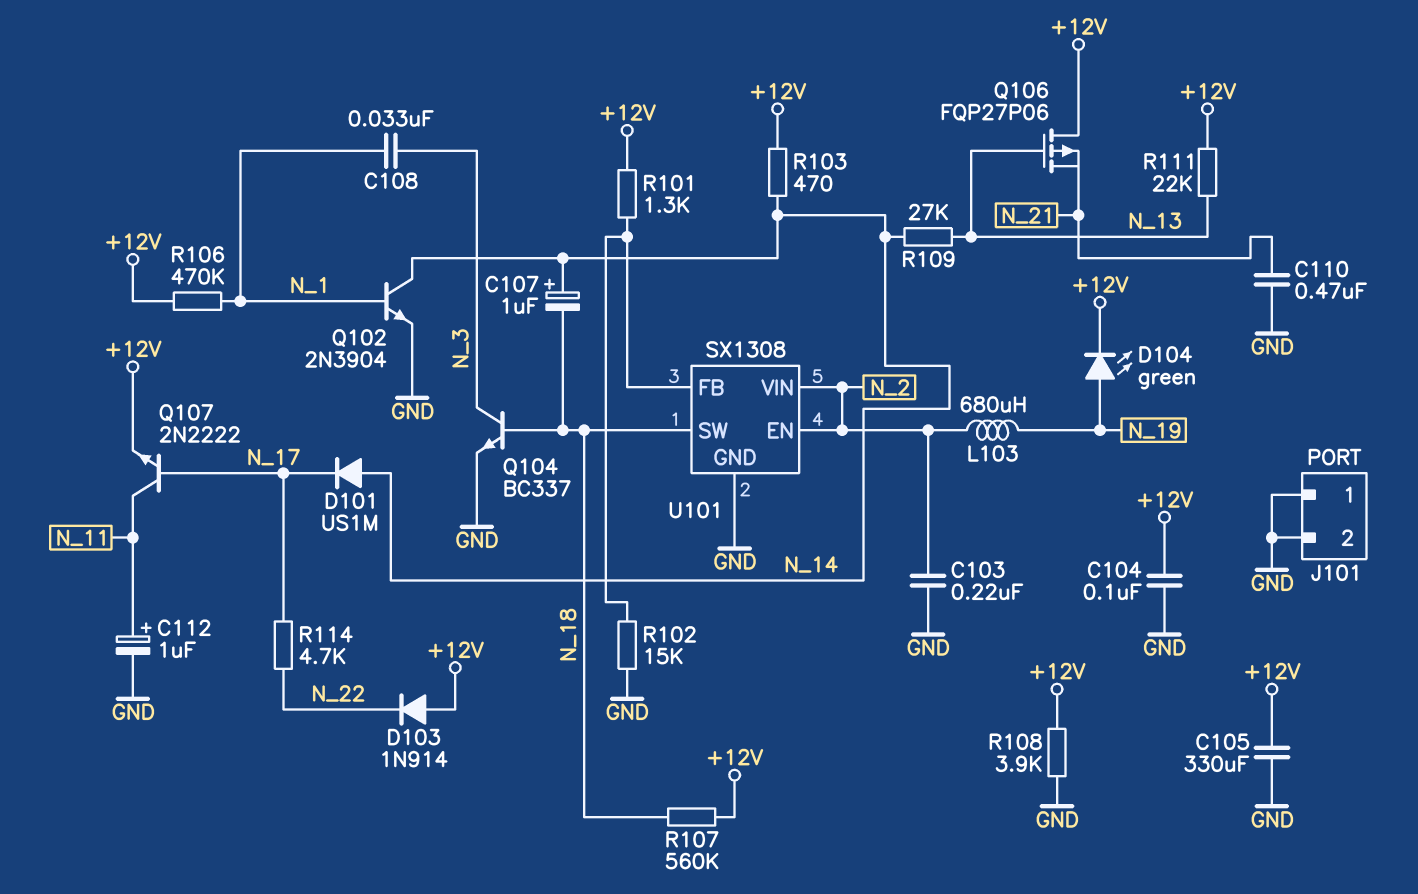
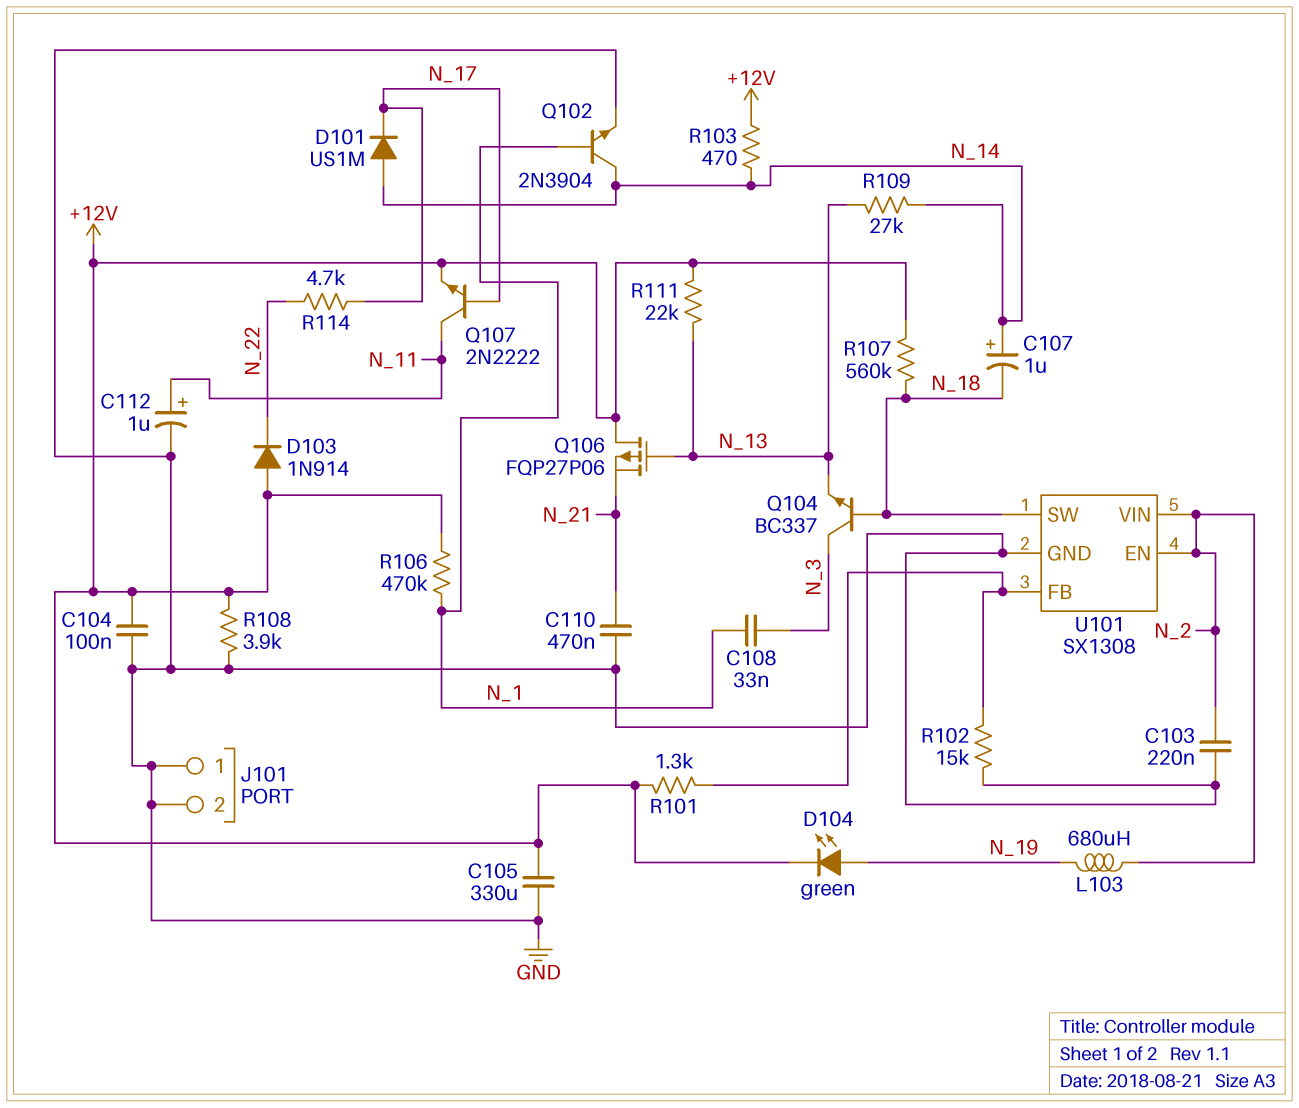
Q104: NPN BC337 (B N_18, C N_3, E GND) -> NPN BC337 (B N_18, C N_3, E N_13)

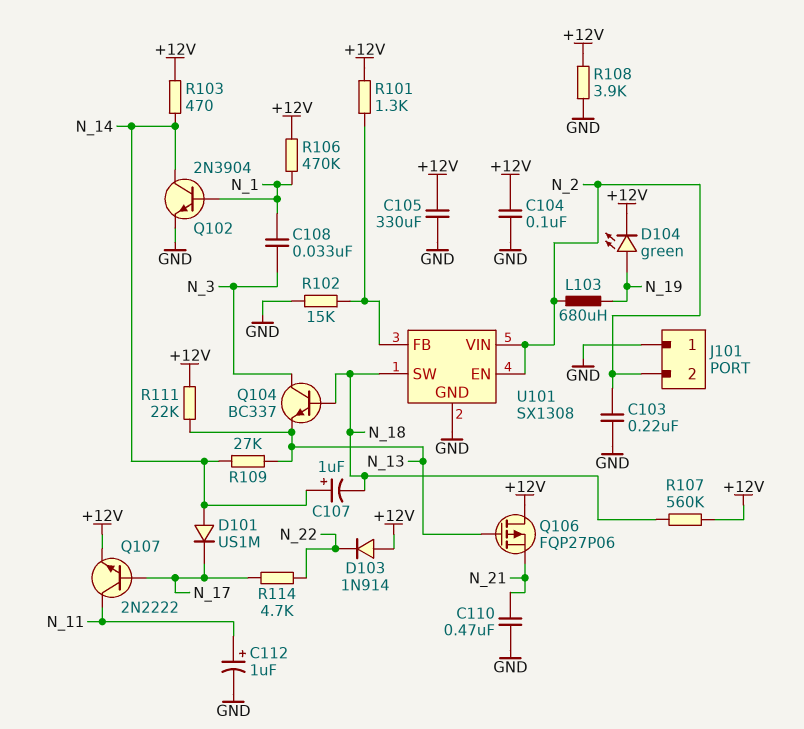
J101 pin 2: GND -> N_2

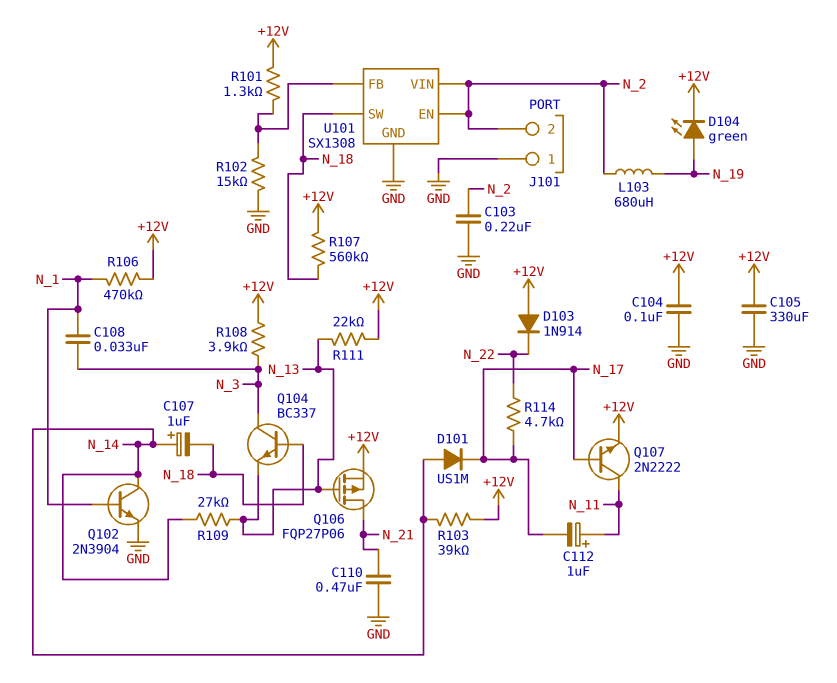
C112: 1uF (plus N_11, minus GND) -> 1uF (plus N_11, minus N_17)
Q106: PMOS FQP27P06 (G N_13, D +12V, S N_21) -> PMOS FQP27P06 (G N_13, D N_21, S +12V)
R103: 470 (+12V, N_14) -> 39k (+12V, N_14)
R108: 3.9k (+12V, GND) -> 3.9k (+12V, N_3)

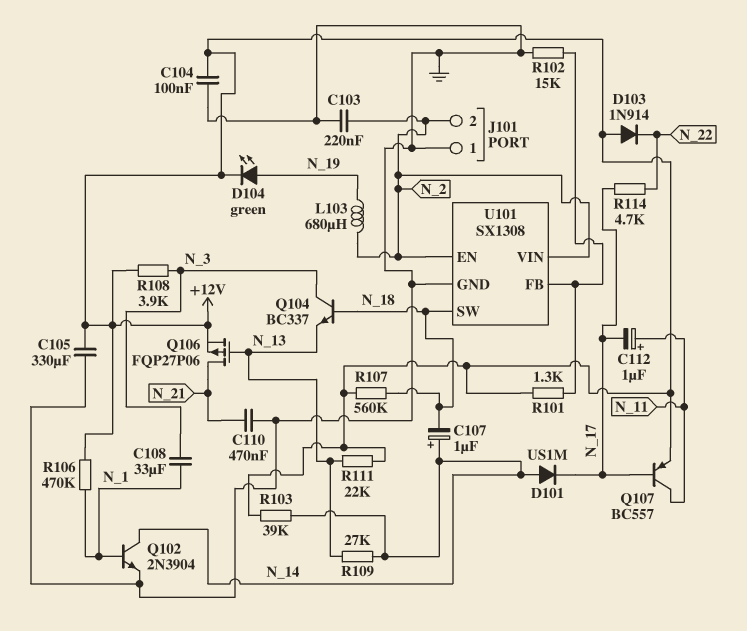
C108: 33nF (N_1, N_3) -> 33uF (N_1, N_3)
Q107: NPN 2N2222 (B N_17, C N_11, E +12V) -> PNP BC557 (B N_17, C N_11, E +12V)

